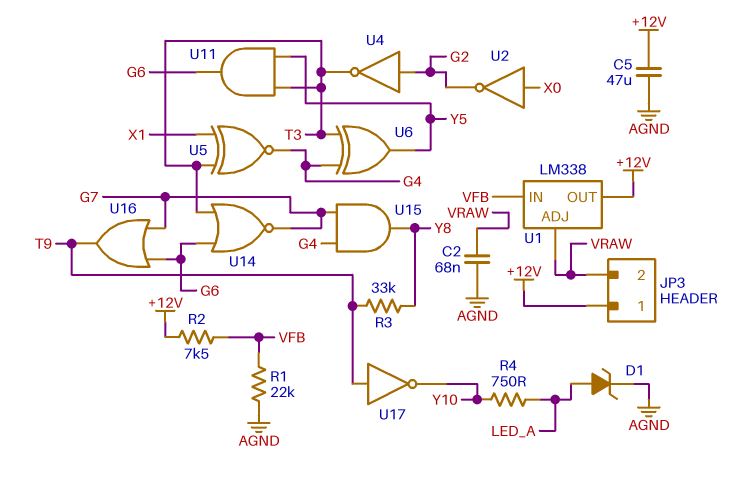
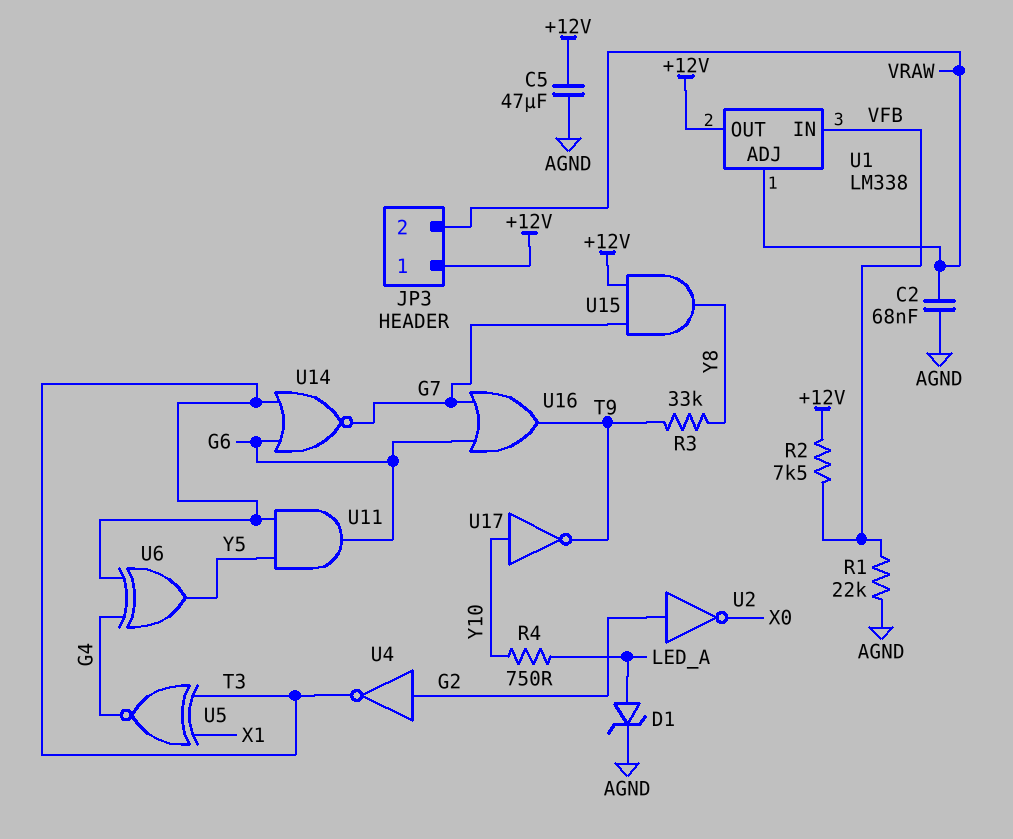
U2: NOT (in X0, out G2) -> NOT (in G2, out X0)
U15: AND (in G4, in G7, out Y8) -> AND (in +12V, in G7, out Y8)
U17: NOT (in T9, out Y10) -> NOT (in Y10, out T9)

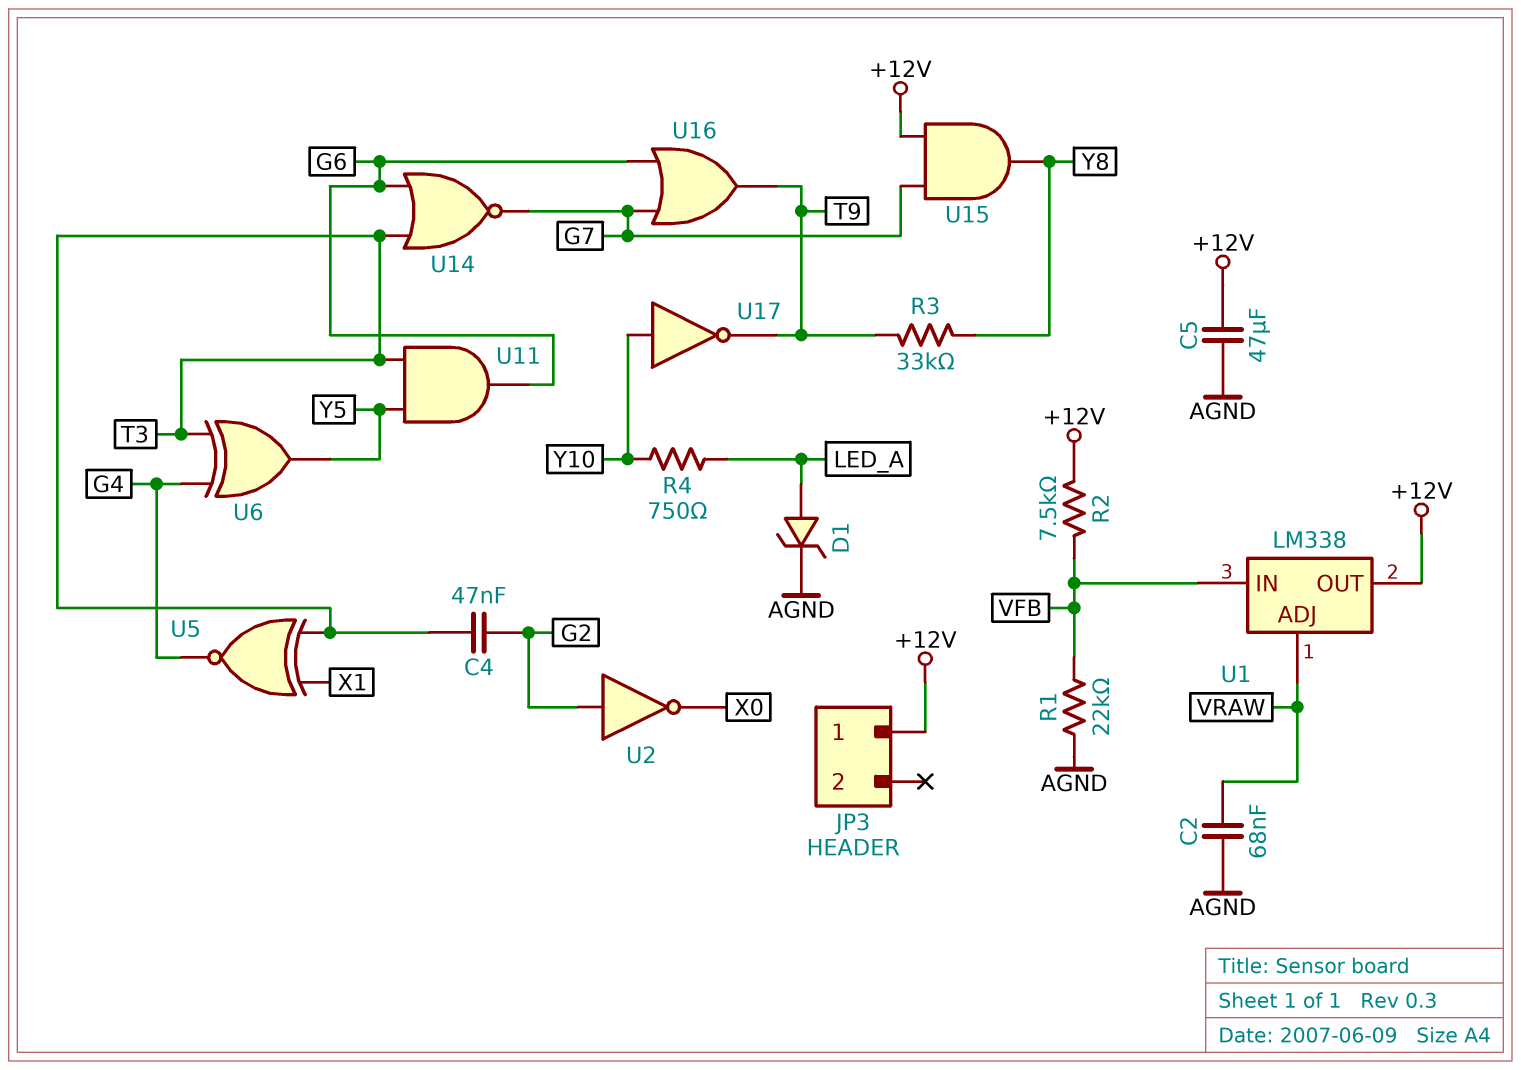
C4: none -> 47nF (G2, T3)
JP3 pin 2: VRAW -> none
U4: NOT (in G2, out T3) -> none

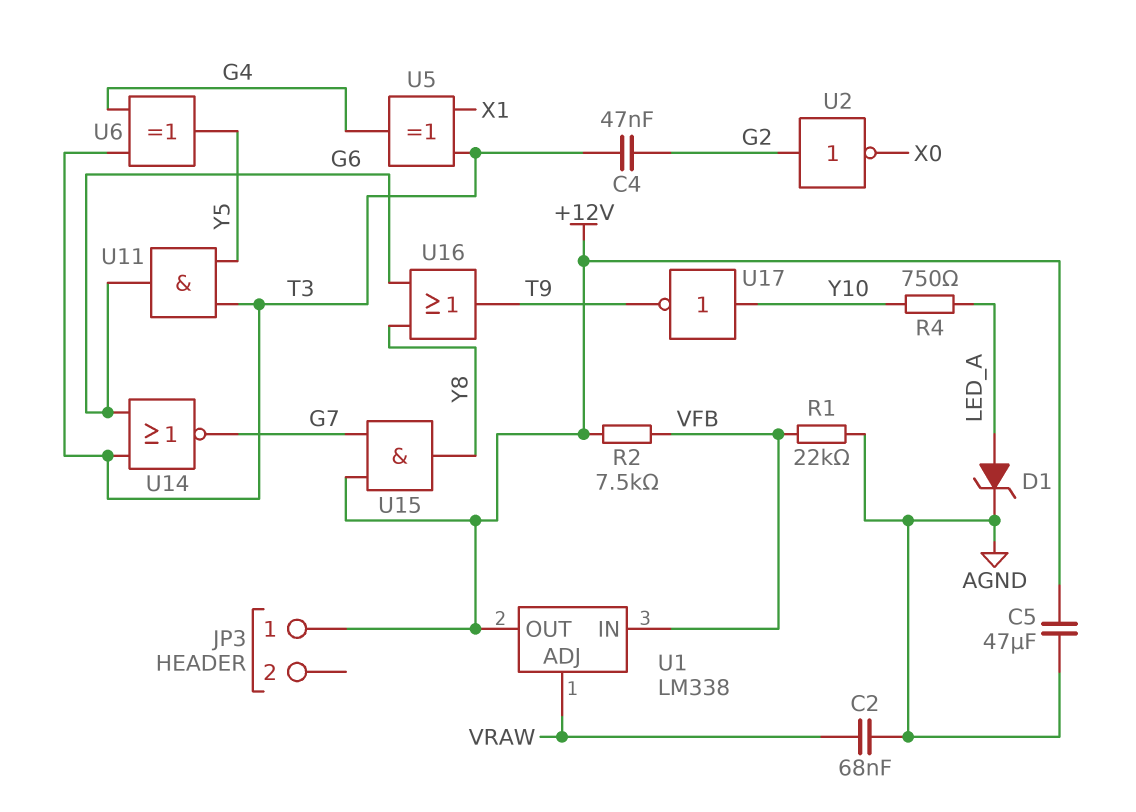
R3: 33k (T9, Y8) -> none
U5: XNOR (in T3, in X1, out G4) -> XOR (in T3, in X1, out G4)
U16: OR (in G6, in G7, out T9) -> OR (in G6, in Y8, out T9)

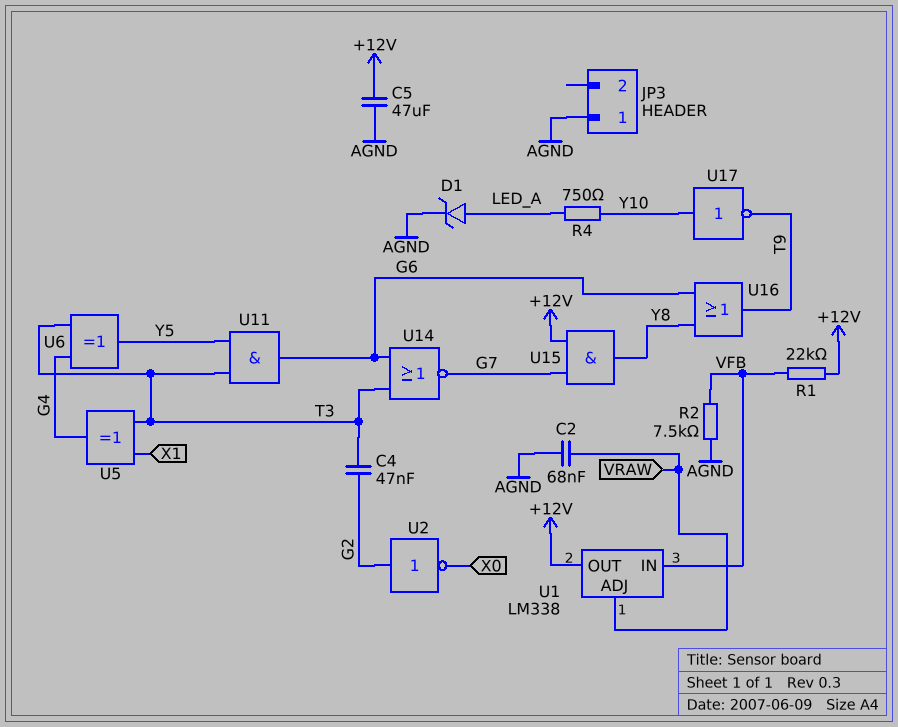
JP3 pin 1: +12V -> AGND
R1: 22k (AGND, VFB) -> 22k (+12V, VFB)
R2: 7.5k (+12V, VFB) -> 7.5k (AGND, VFB)

